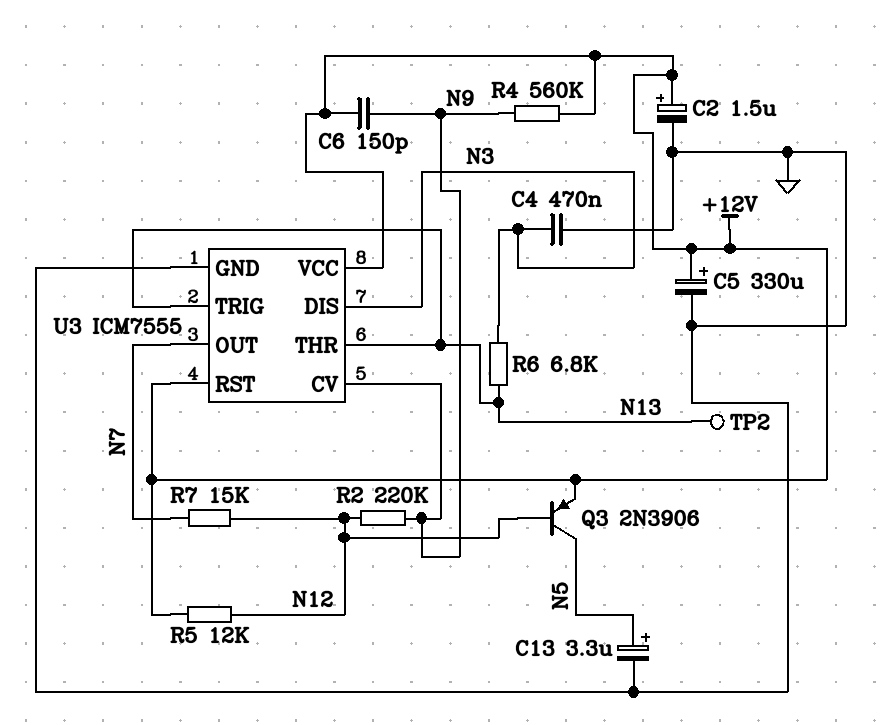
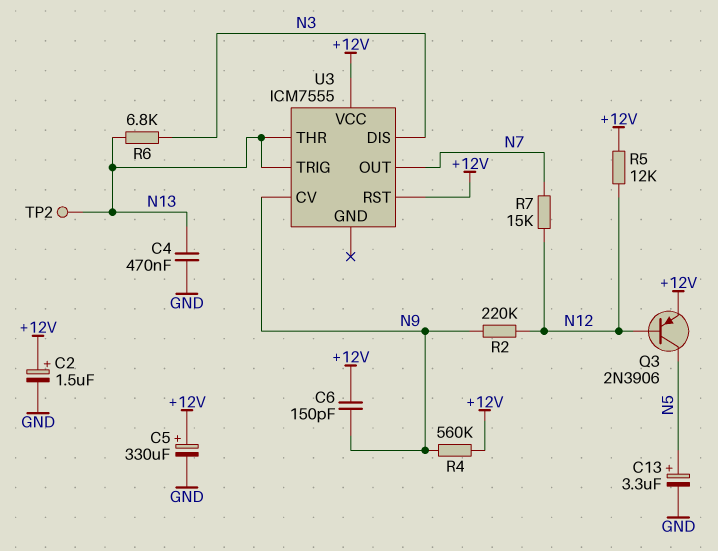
C4: 470nF (GND, N3) -> 470nF (GND, N13)
U3 pin GND: GND -> none

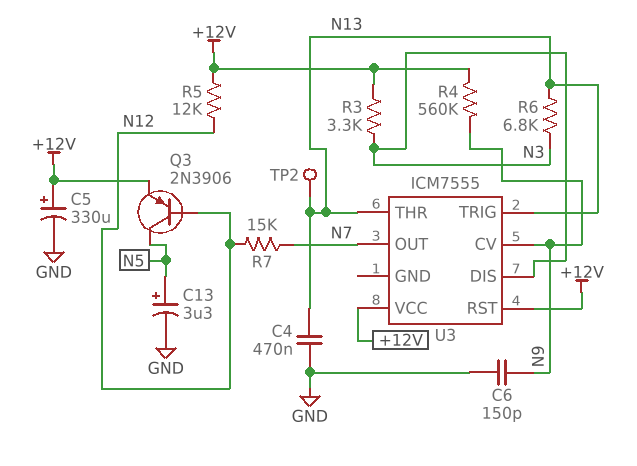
C2: 1.5uF (plus +12V, minus GND) -> none
C6: 150pF (+12V, N9) -> 150pF (GND, N9)
R2: 220k (N9, N12) -> none
R3: none -> 3.3k (+12V, N3)

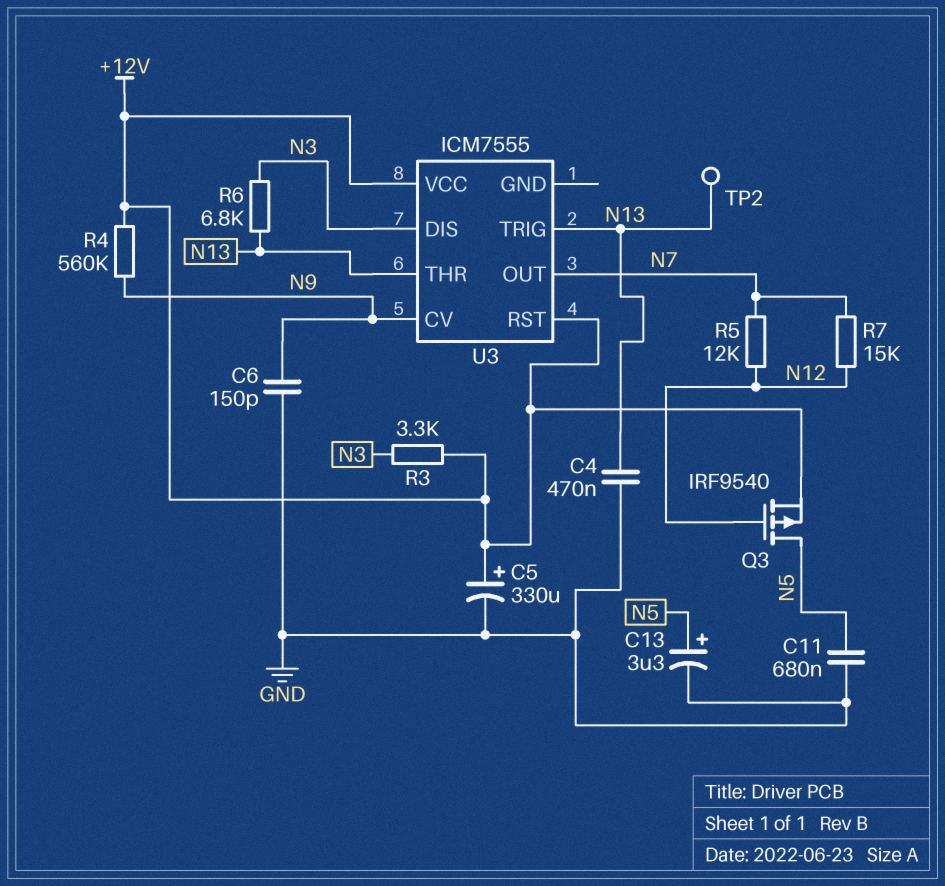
C11: none -> 680nF (GND, N5)
Q3: PNP 2N3906 (B N12, C N5, E +12V) -> PMOS IRF9540 (G N12, D N5, S +12V)
R5: 12k (+12V, N12) -> 12k (N7, N12)

